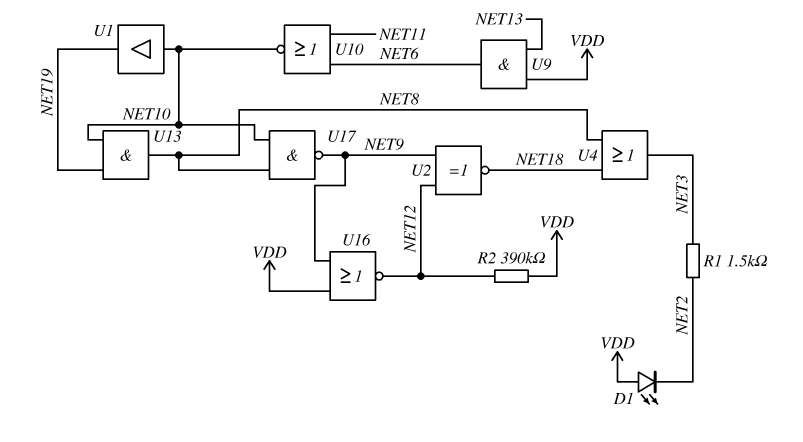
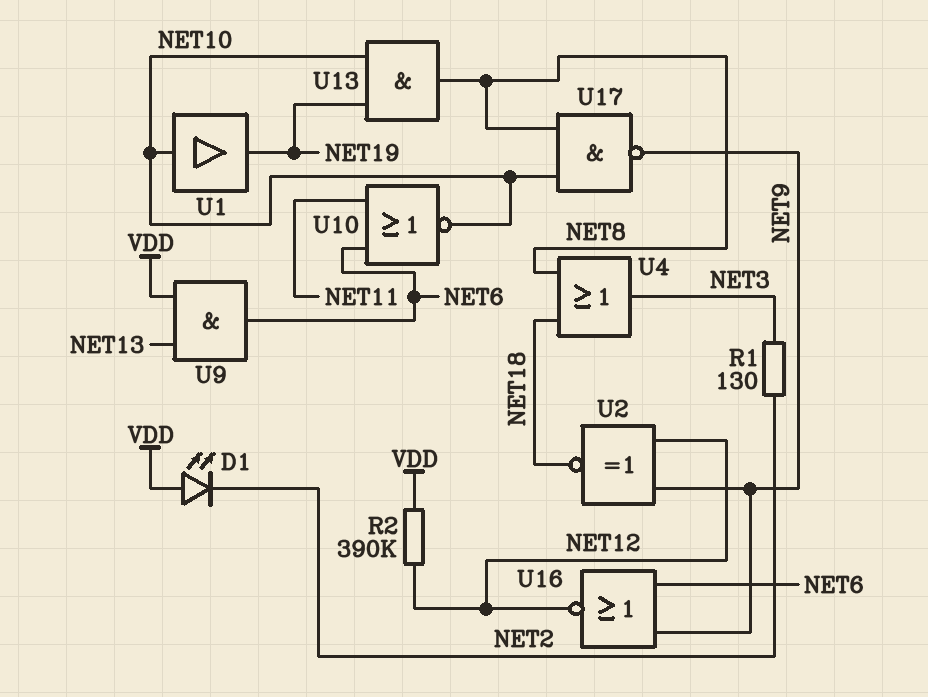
R1: 1.5k (NET2, NET3) -> 130 (NET2, NET3)
U16: NOR (in NET9, in VDD, out NET12) -> NOR (in NET6, in NET9, out NET12)

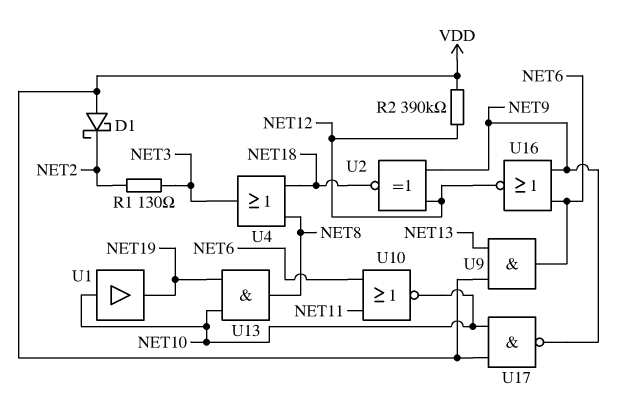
D1: LED (A VDD, K NET2) -> schottky (A VDD, K NET2)
U17: NAND (in NET8, in NET10, out NET9) -> NAND (in NET10, in VDD, out NET9)

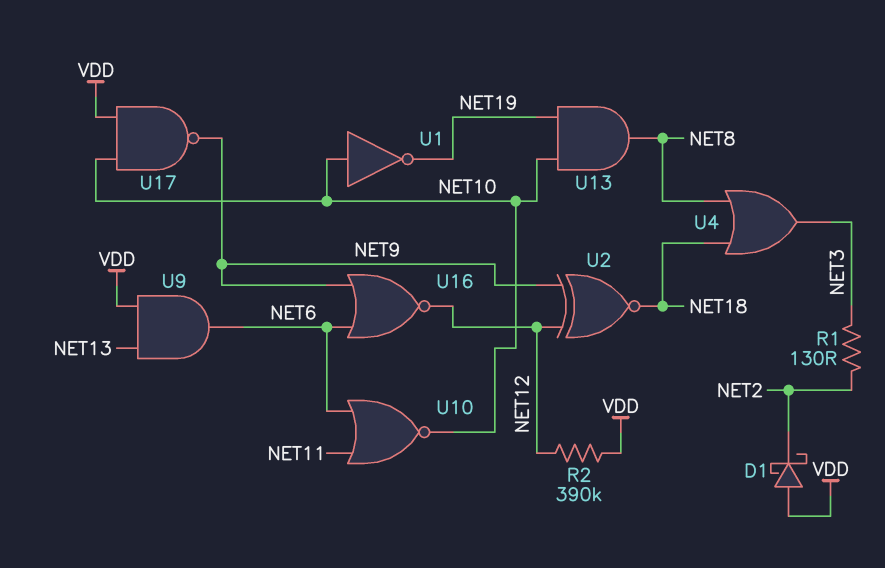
U1: buffer (in NET10, out NET19) -> NOT (in NET10, out NET19)

